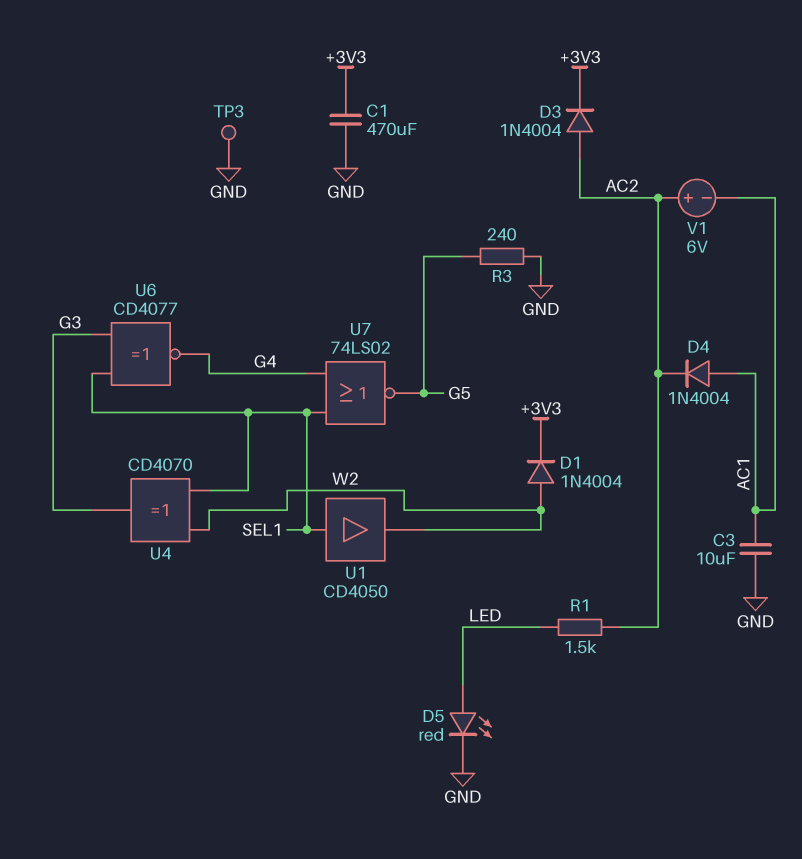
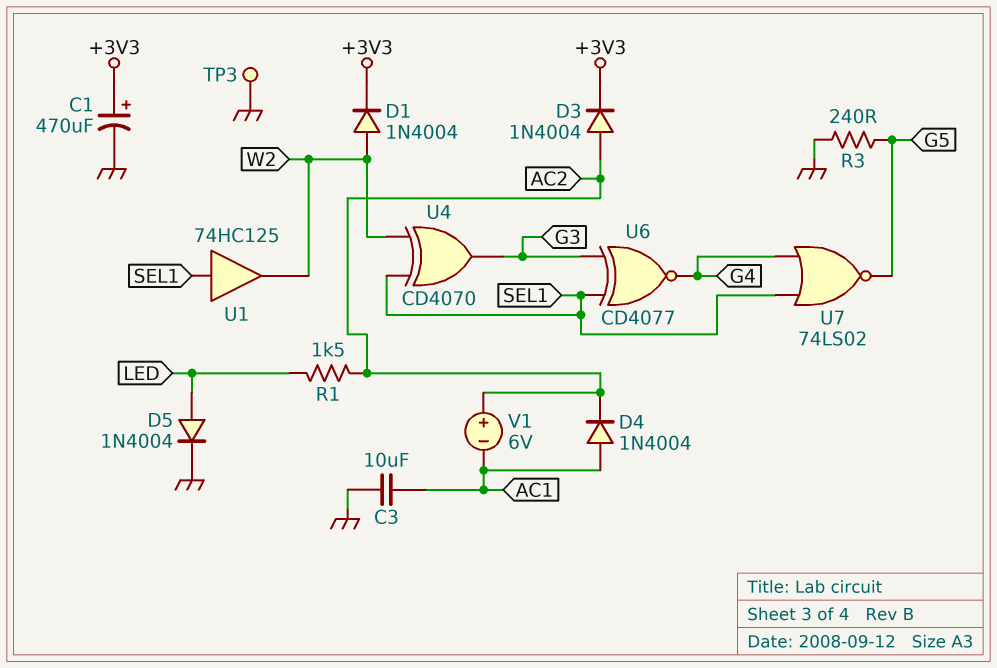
C1: 470uF (+3V3, GND) -> 470uF (plus +3V3, minus GND)
D5: LED red (A LED, K GND) -> diode 1N4004 (A LED, K GND)
U1: buffer CD4050 (in SEL1, out W2) -> buffer 74HC125 (in SEL1, out W2)

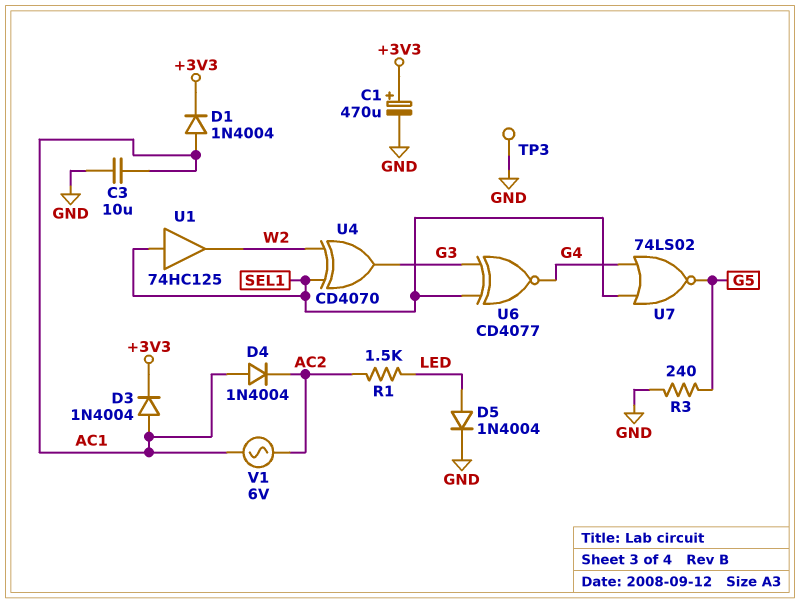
D1: diode 1N4004 (A W2, K +3V3) -> diode 1N4004 (A AC1, K +3V3)
D3: diode 1N4004 (A AC2, K +3V3) -> diode 1N4004 (A AC1, K +3V3)
V1: 6V (plus AC2, minus AC1) -> AC 6V (AC1, AC2)

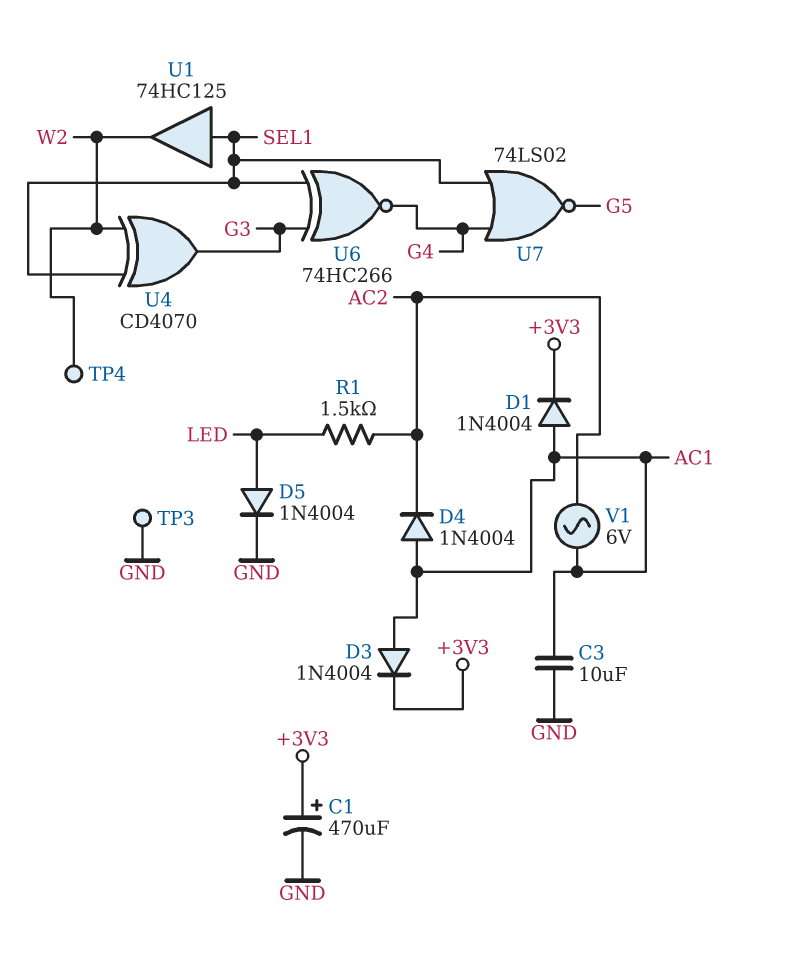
R3: 240 (G5, GND) -> none
TP4: none -> test point (W2)
U6: XNOR CD4077 (in G3, in SEL1, out G4) -> XNOR 74HC266 (in G3, in SEL1, out G4)

